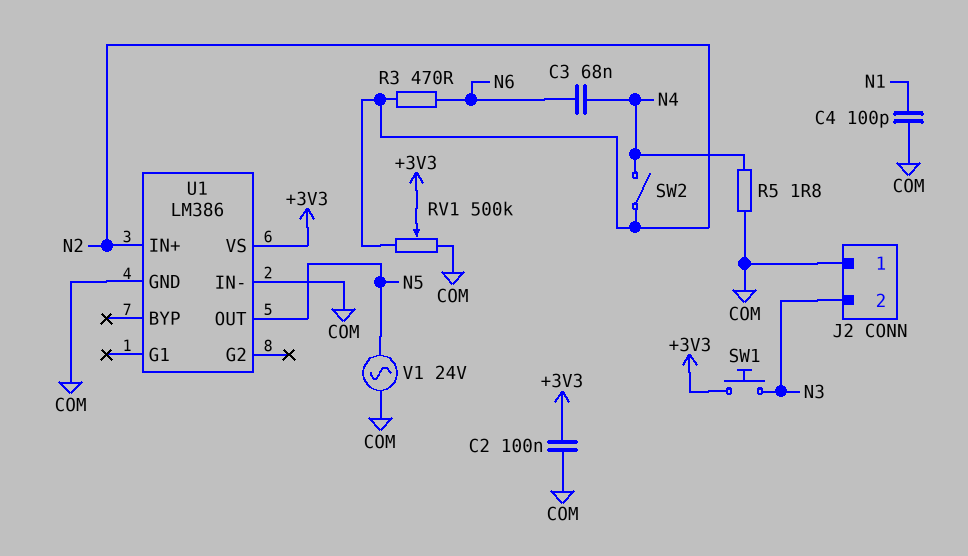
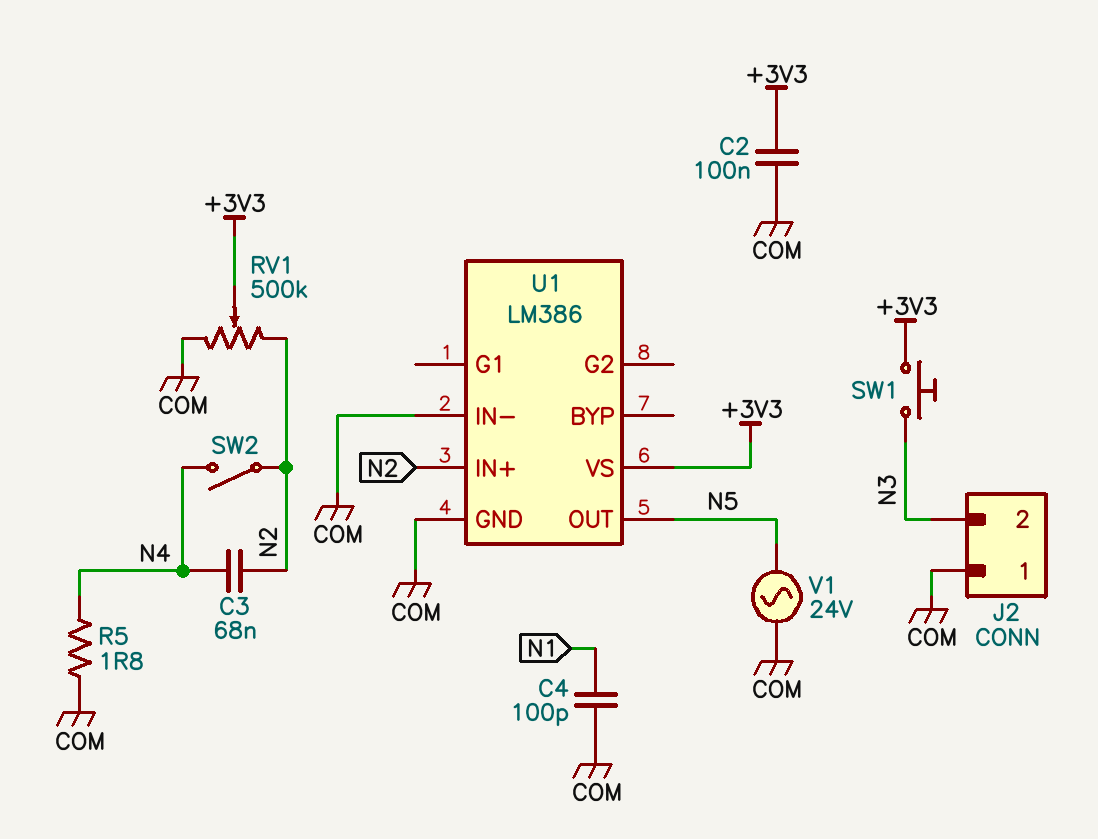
C3: 68nF (N4, N6) -> 68nF (N2, N4)
R3: 470 (N2, N6) -> none

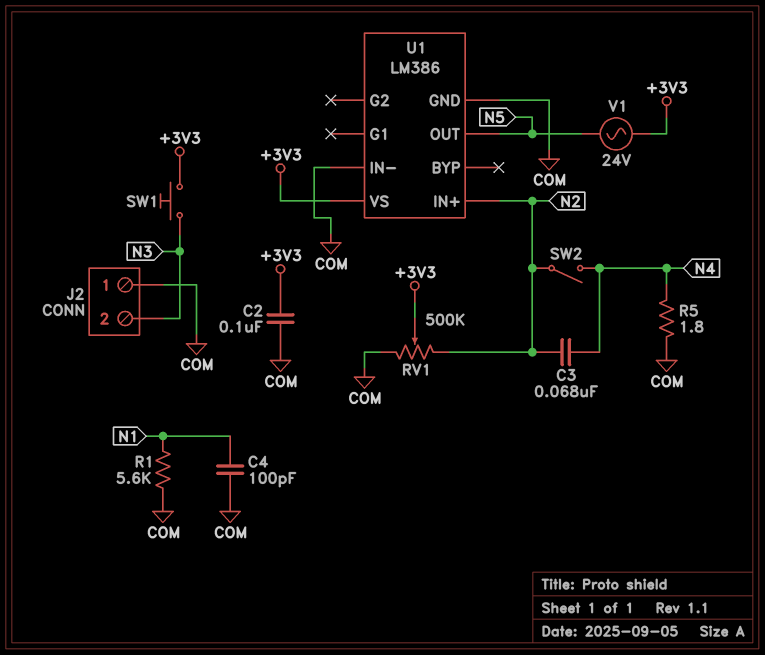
R1: none -> 5.6k (COM, N1)
V1: AC 24V (COM, N5) -> AC 24V (+3V3, N5)

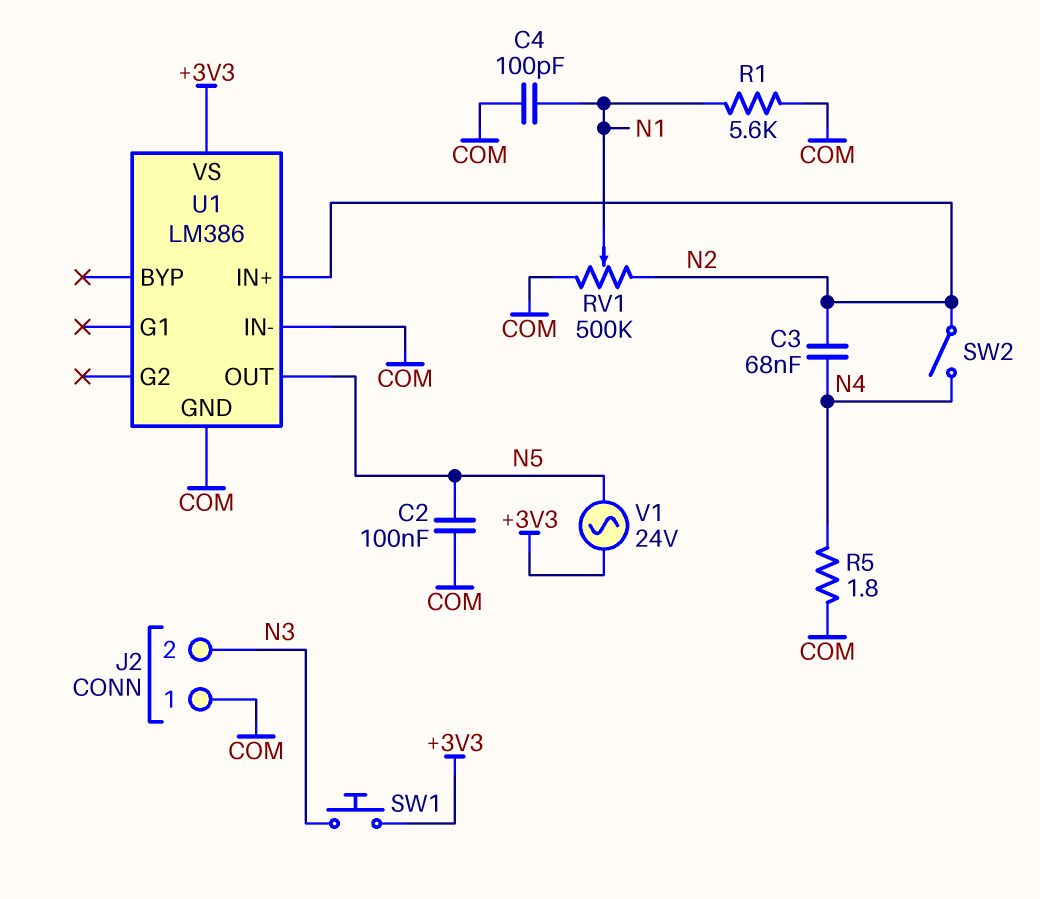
C2: 100nF (+3V3, COM) -> 100nF (COM, N5)
RV1: 500k (COM, N2, wiper +3V3) -> 500k (COM, N2, wiper N1)

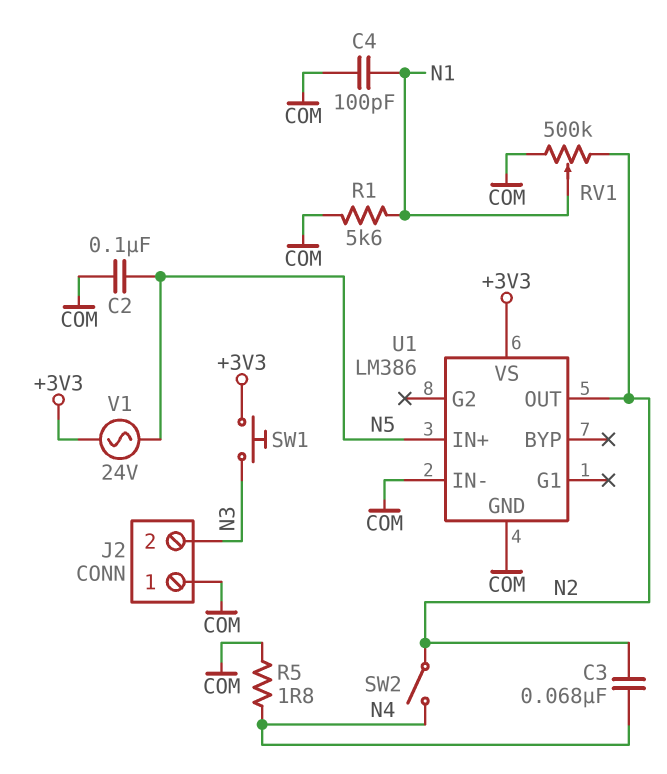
U1 pin IN+: N2 -> N5
U1 pin OUT: N5 -> N2

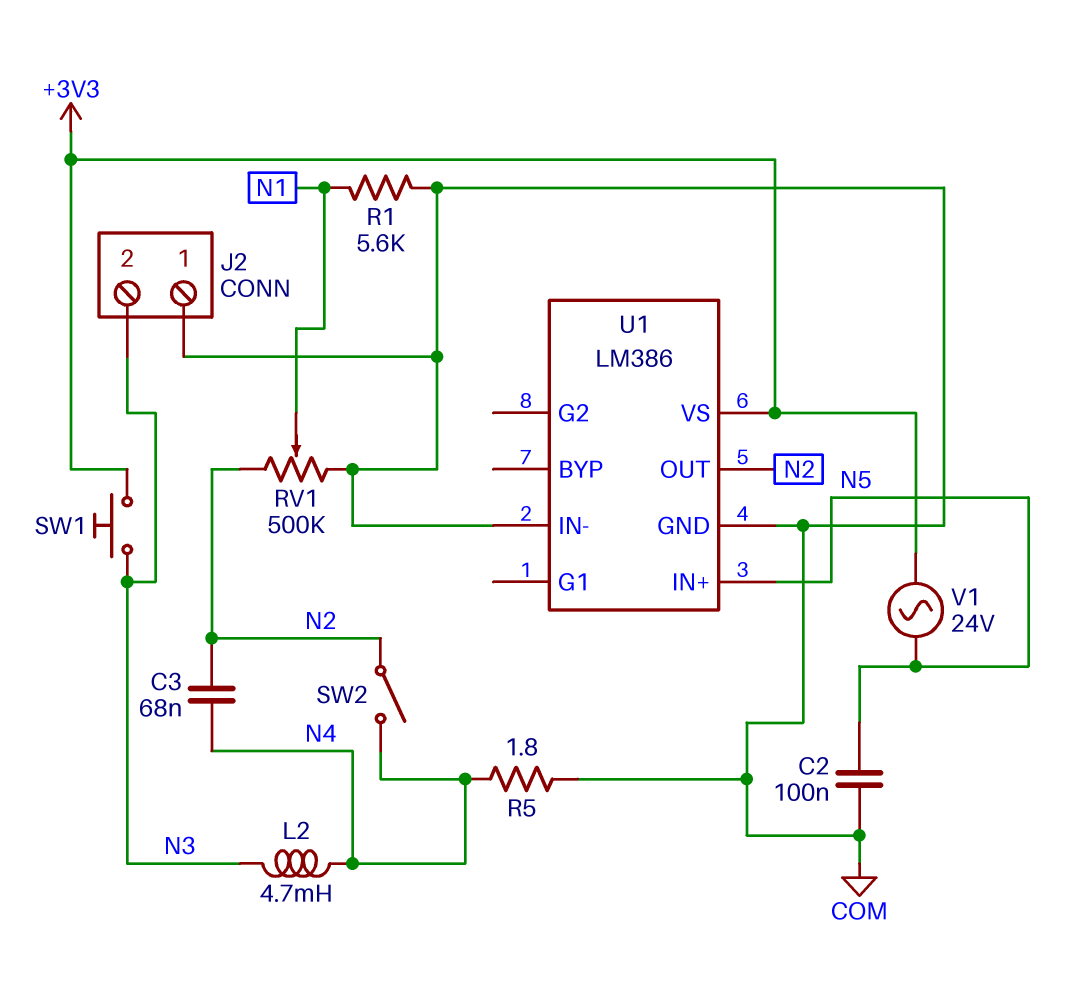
C4: 100pF (COM, N1) -> none
L2: none -> 4.7mH (N3, N4)

